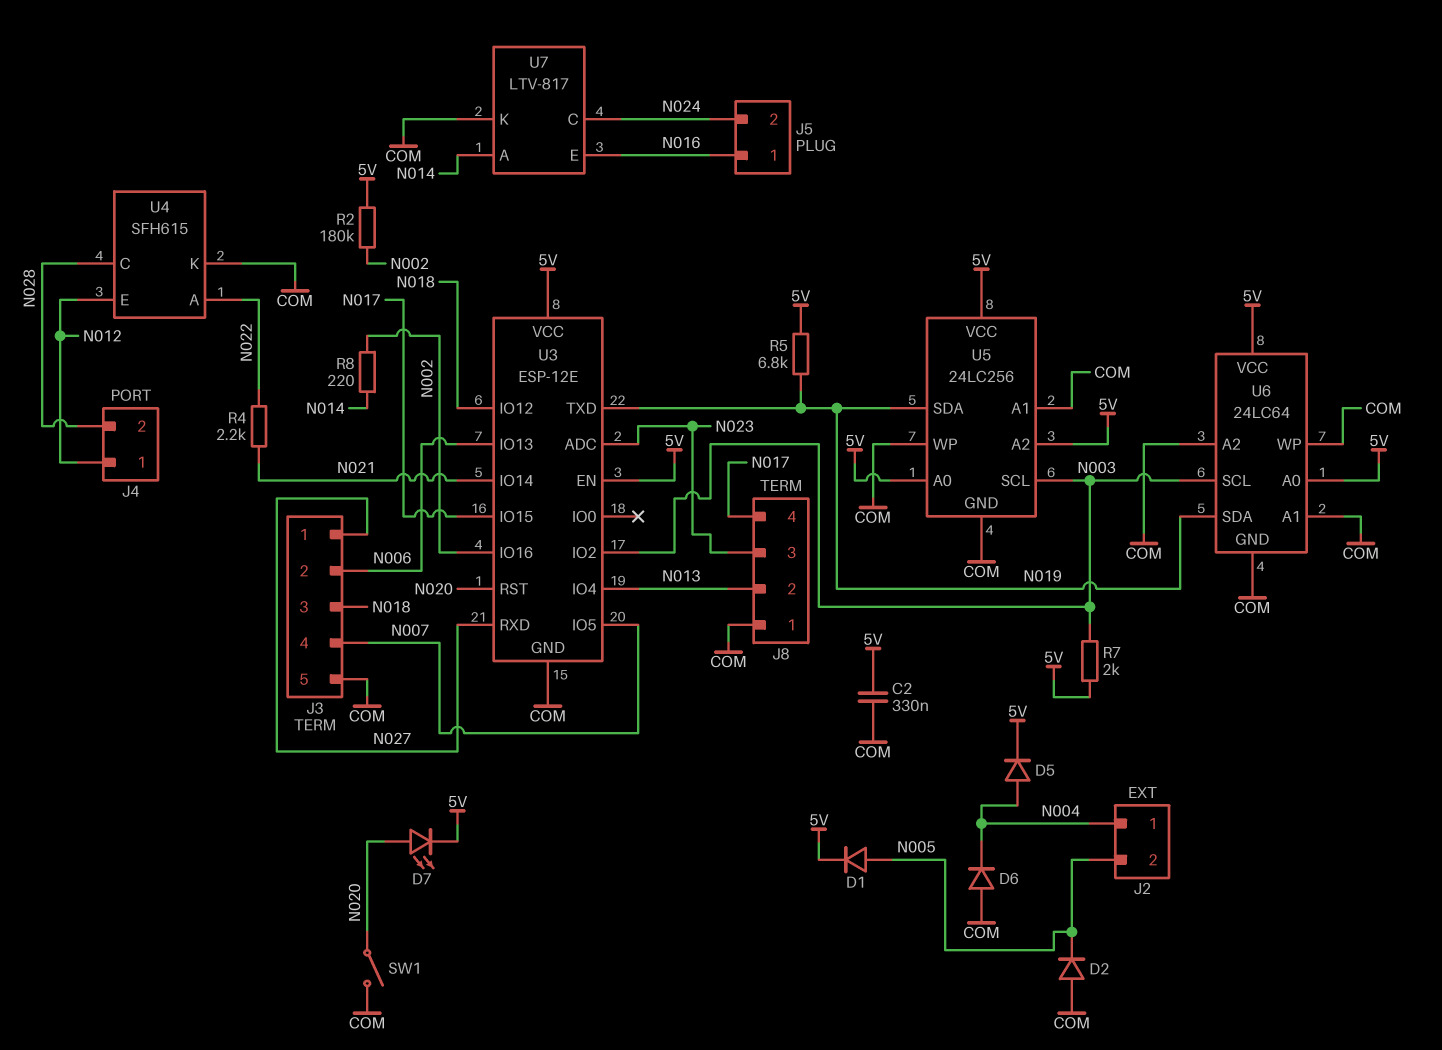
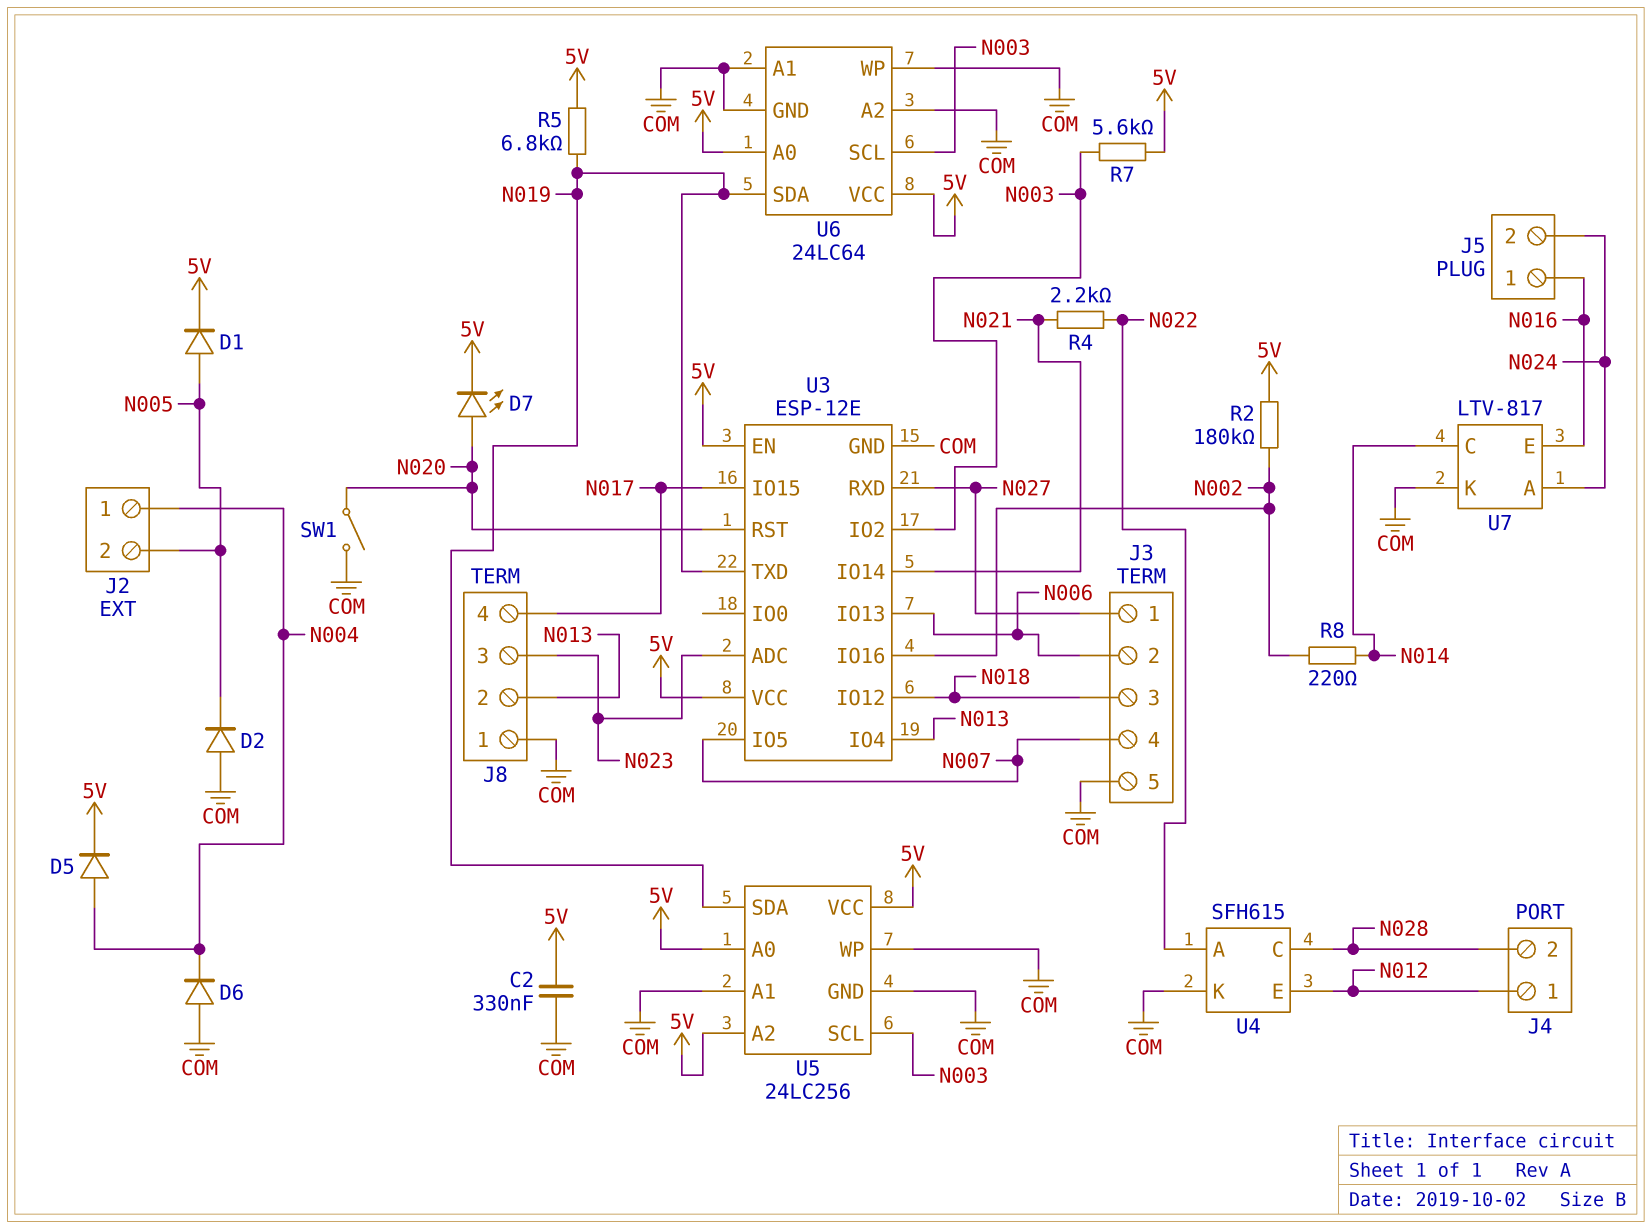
R7: 2k (5V, N003) -> 5.6k (5V, N003)
U7 pin A: N014 -> N024
U7 pin C: N024 -> N014

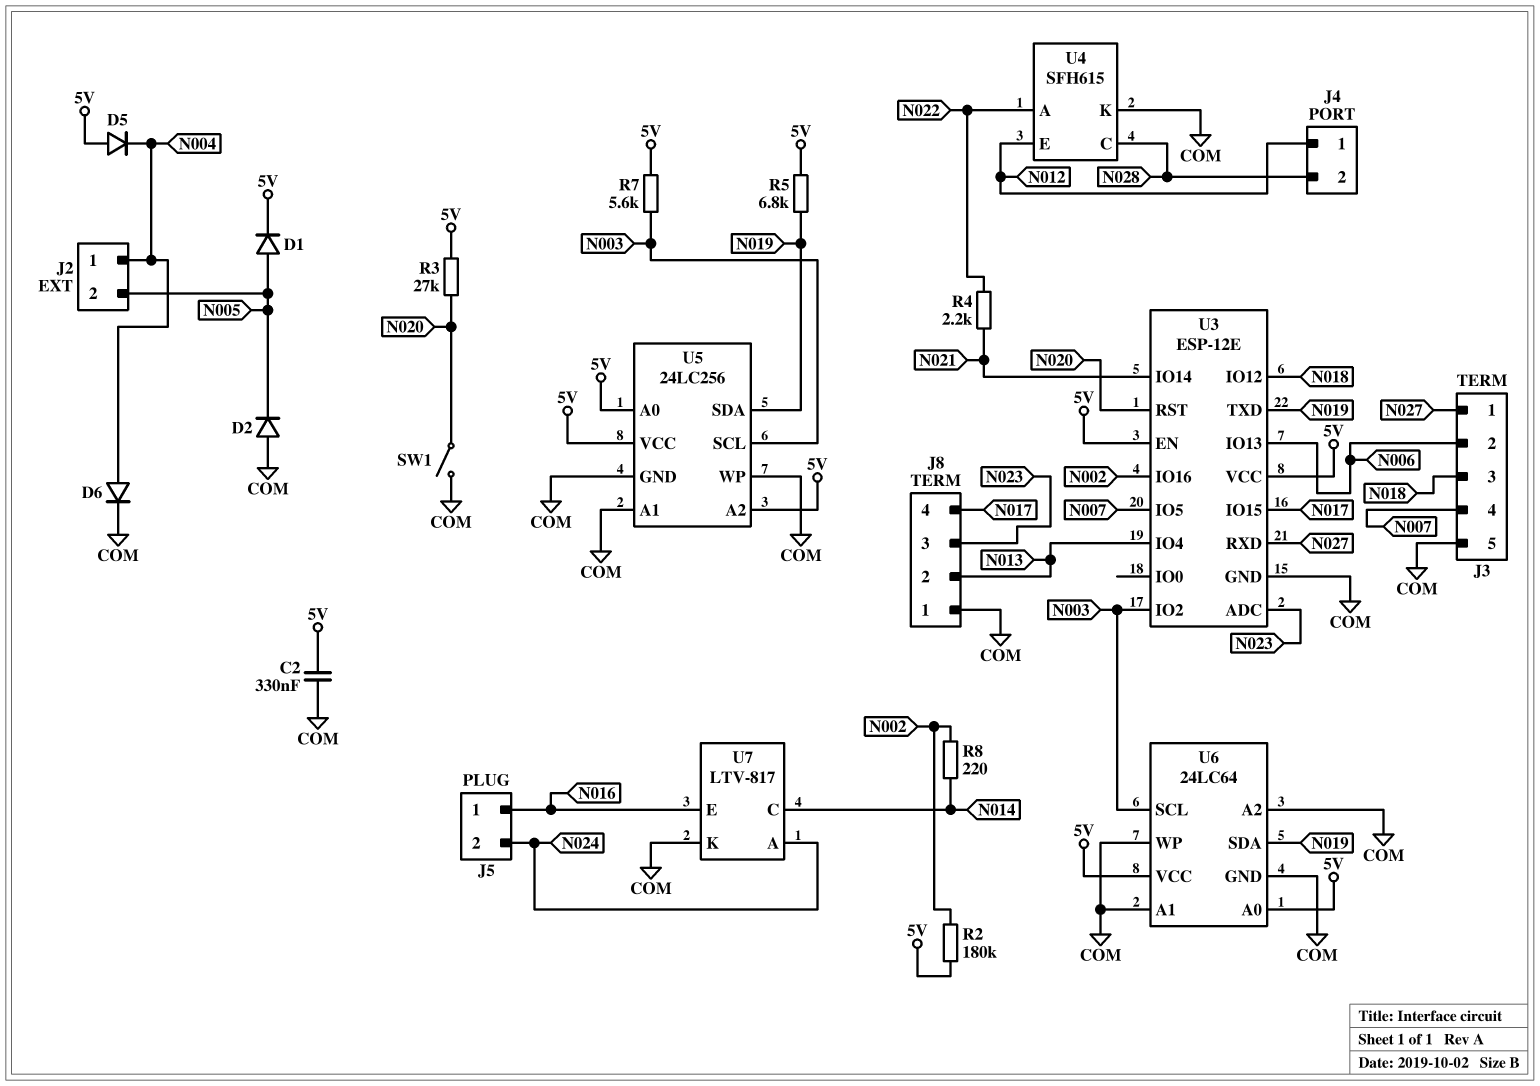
D5: diode (A N004, K 5V) -> diode (A 5V, K N004)
D6: diode (A COM, K N004) -> diode (A N004, K COM)
D7: LED (A N020, K 5V) -> none
R3: none -> 27k (5V, N020)

